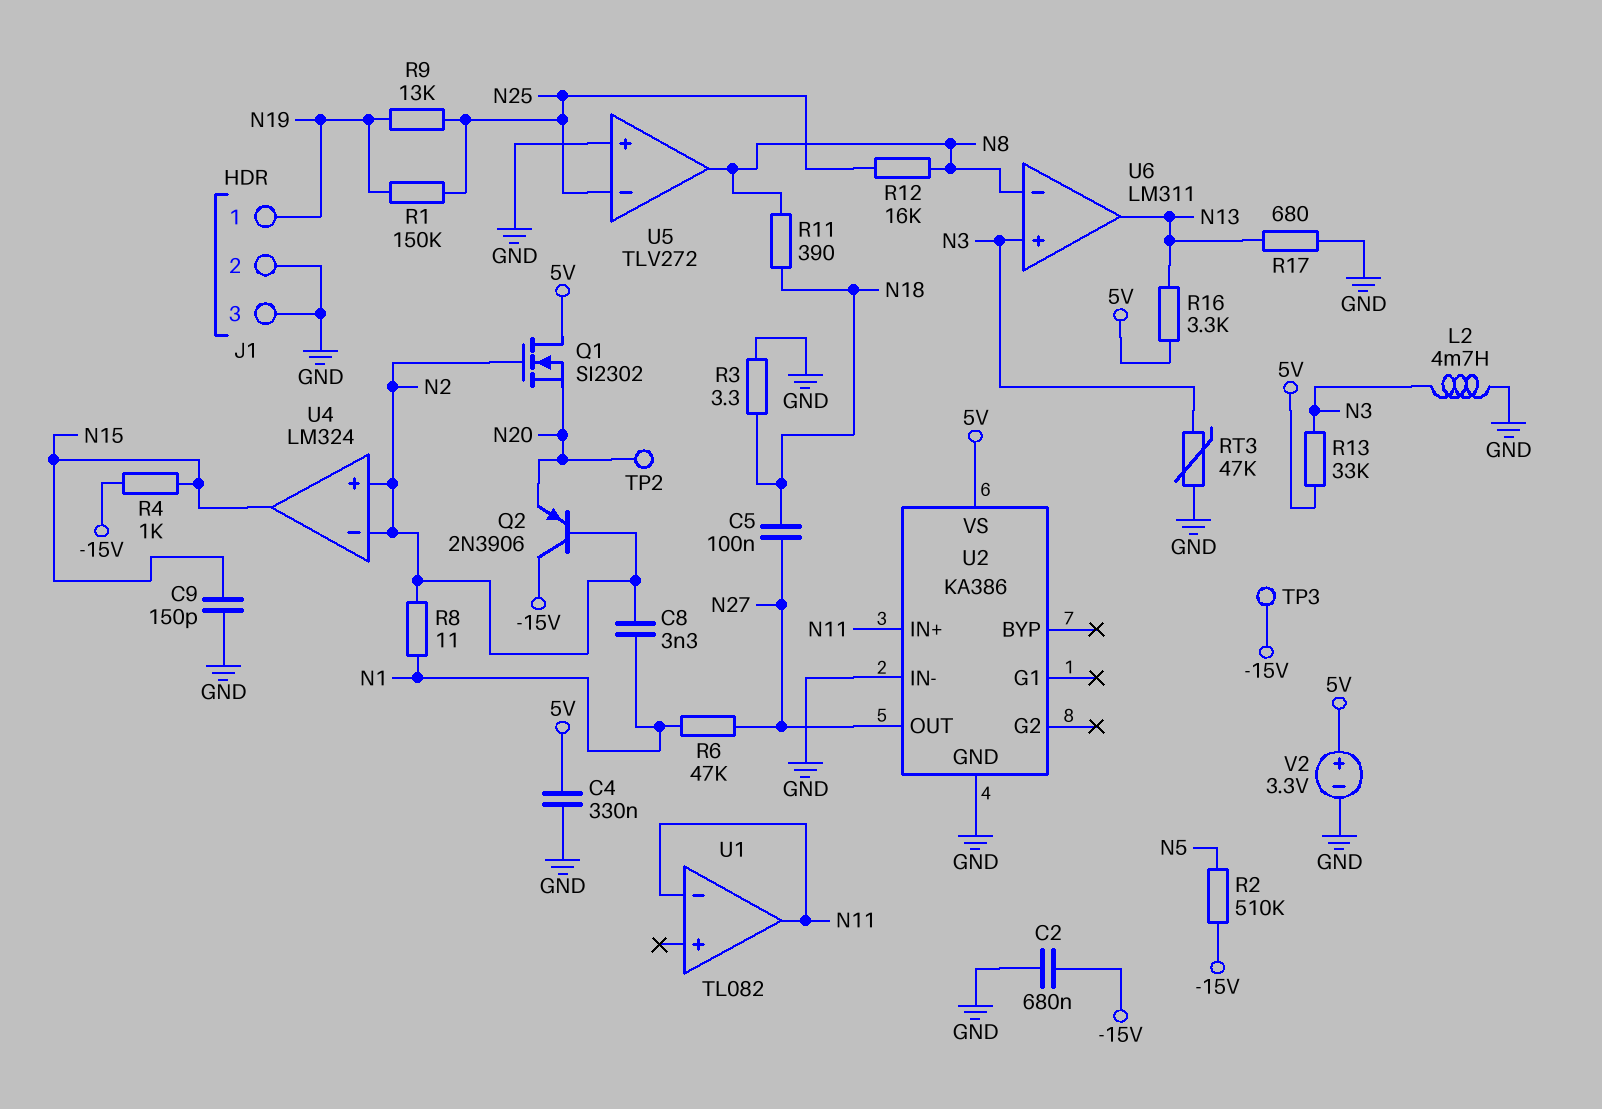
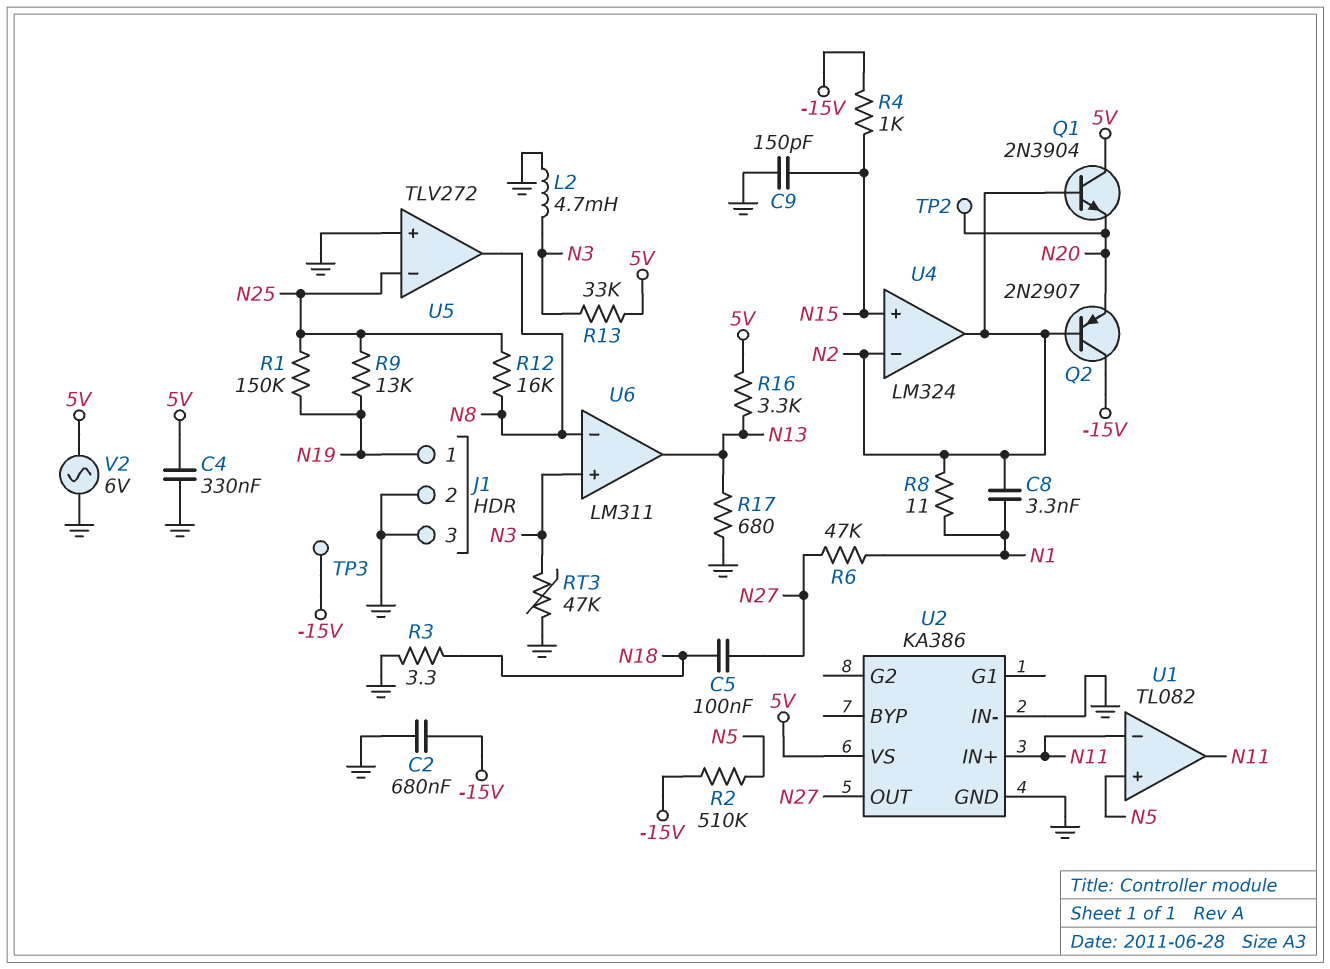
Q1: NMOS SI2302 (G N2, D 5V, S N20) -> NPN 2N3904 (B N2, C 5V, E N20)
Q2: PNP 2N3906 (B N2, C -15V, E N20) -> PNP 2N2907 (B N2, C -15V, E N20)
R11: 390 (N8, N18) -> none
U1 pin in+: none -> N5
U4 pin in+: N2 -> N15
U4 pin out: N15 -> N2
V2: 3.3V (plus 5V, minus GND) -> AC 6V (5V, GND)

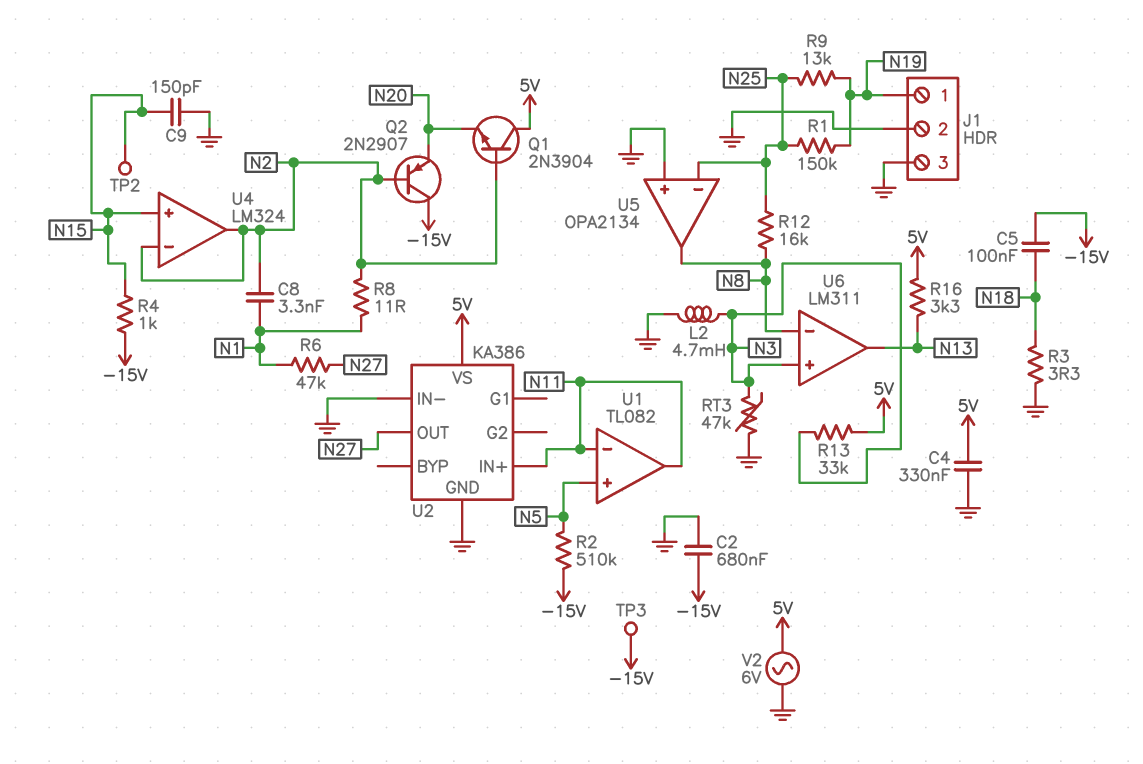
C5: 100nF (N18, N27) -> 100nF (-15V, N18)
R17: 680 (GND, N13) -> none
TP2: test point (N20) -> test point (N15)
U5: TLV272 -> OPA2134

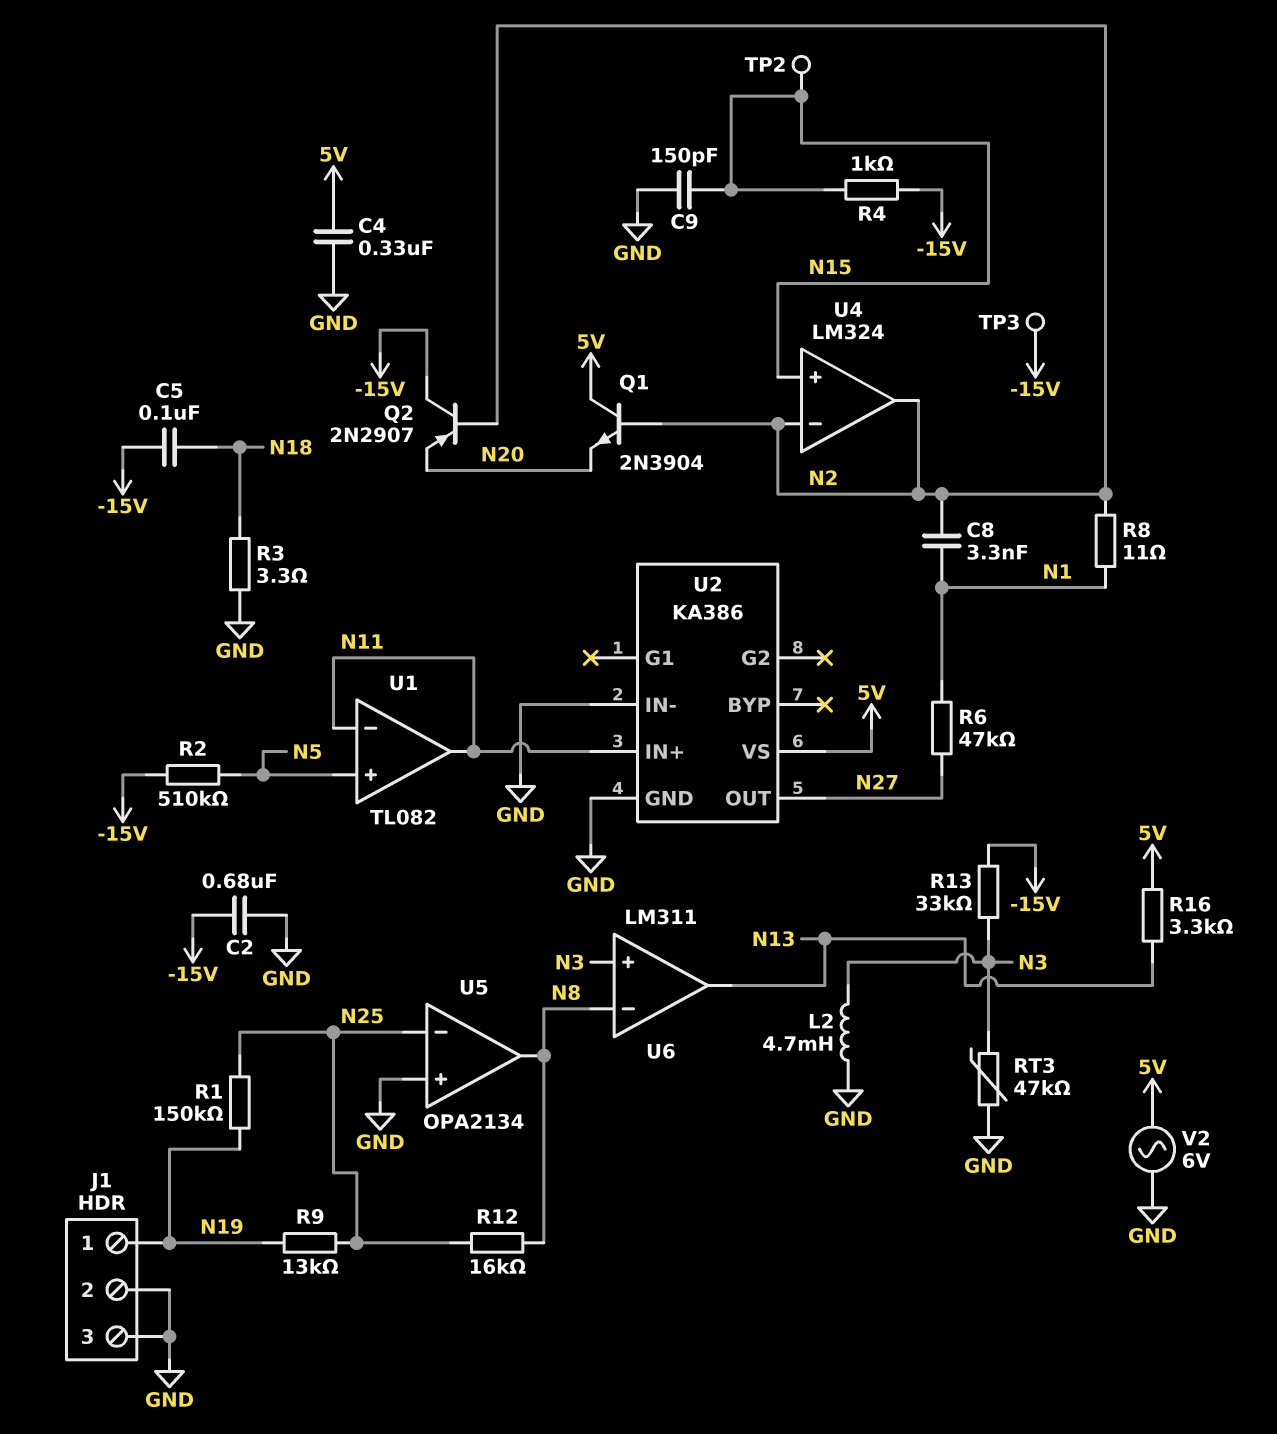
R13: 33k (5V, N3) -> 33k (-15V, N3)

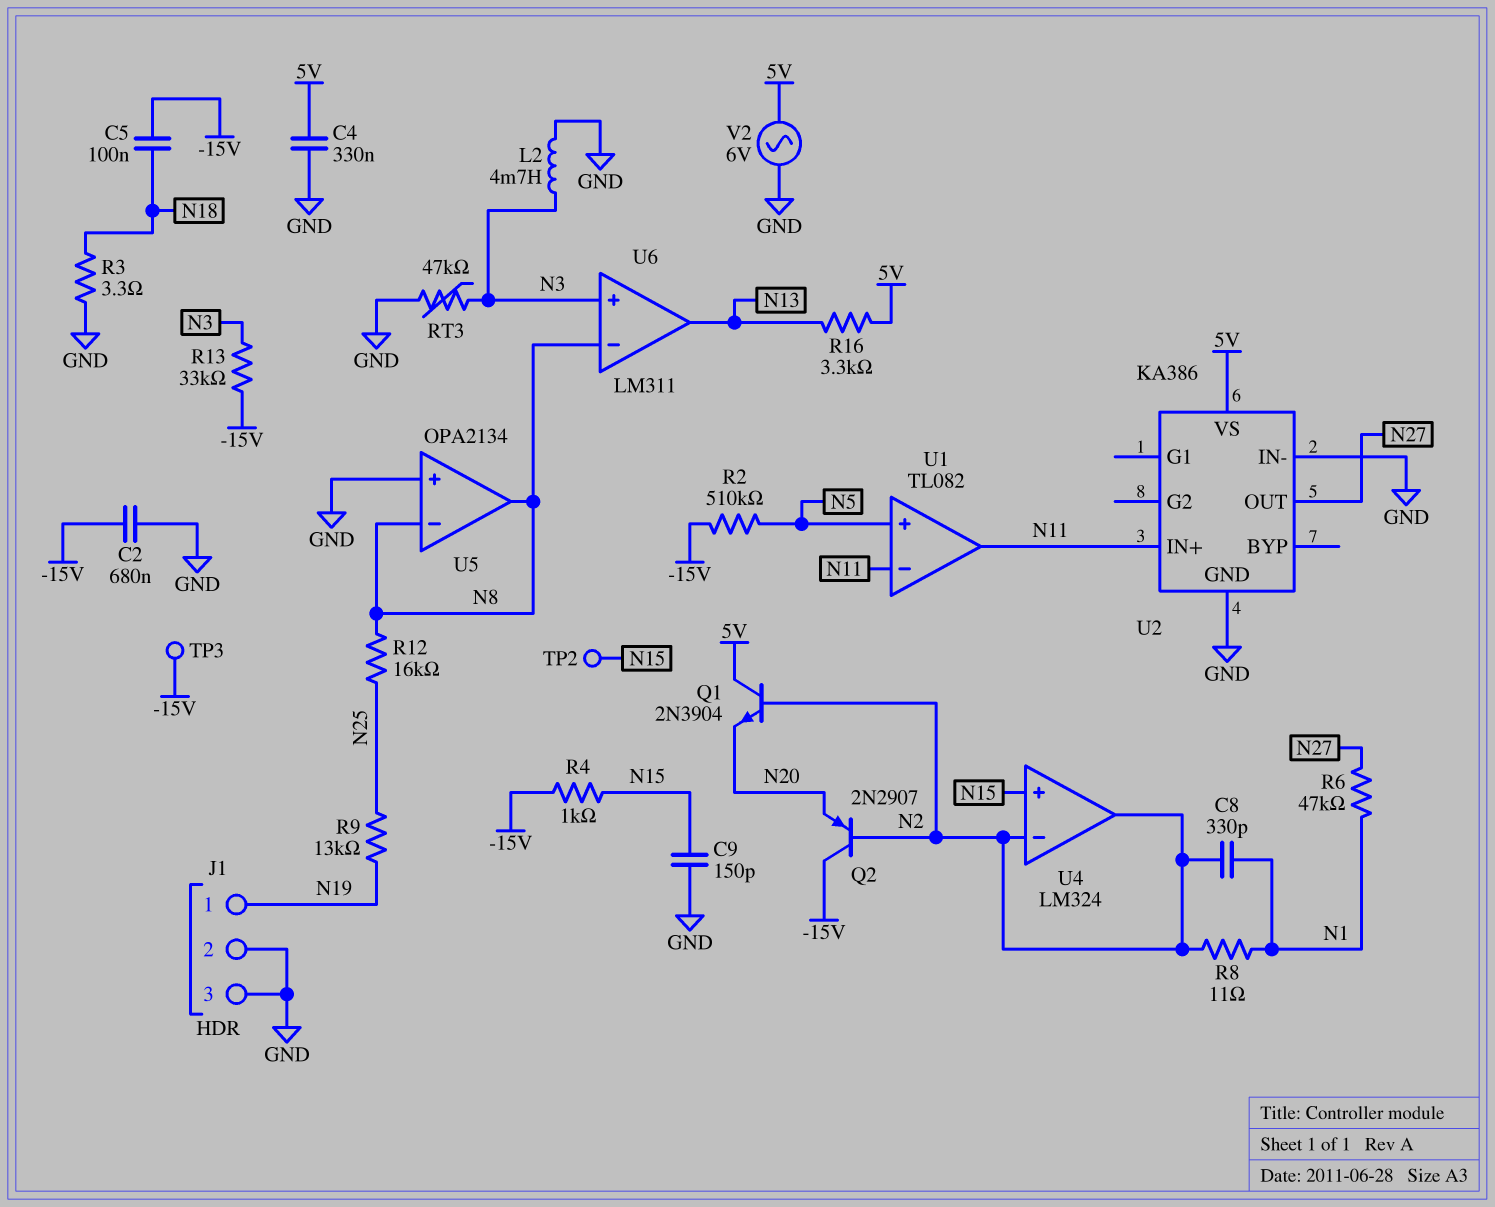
C8: 3.3nF (N1, N2) -> 330pF (N1, N2)
R1: 150k (N19, N25) -> none
U5 pin in-: N25 -> N8

